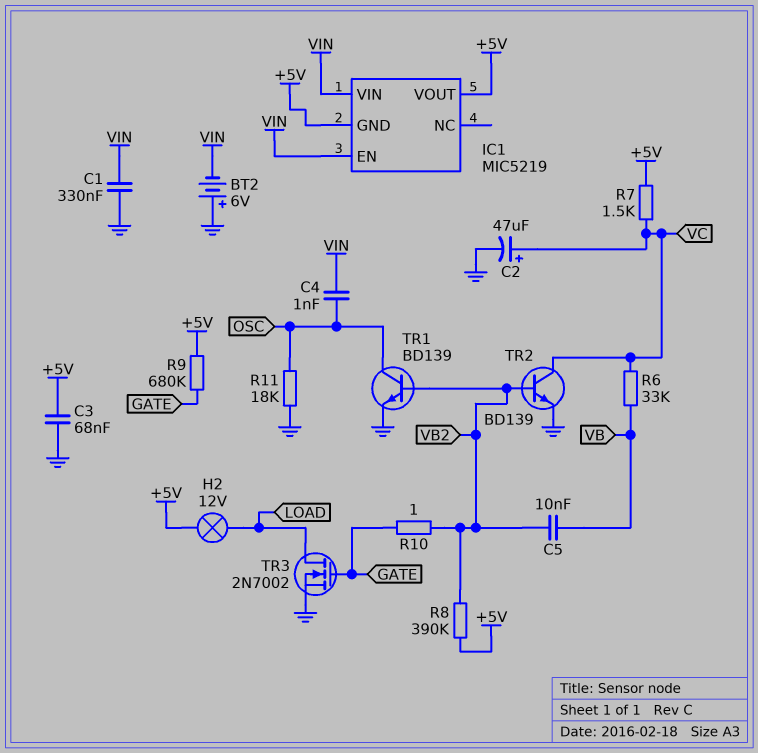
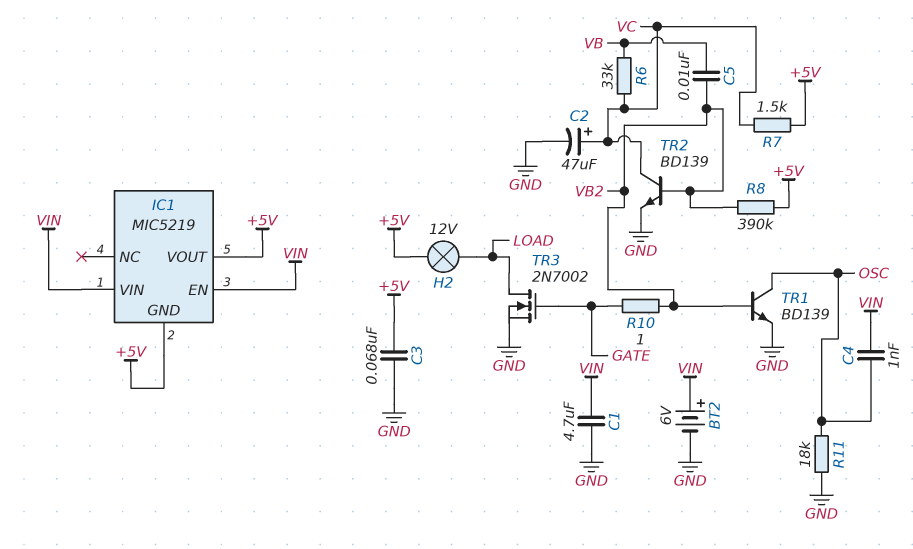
BT2: 6V (plus GND, minus VIN) -> 6V (plus VIN, minus GND)
C1: 330nF (GND, VIN) -> 4.7uF (GND, VIN)
R9: 680k (+5V, GATE) -> none

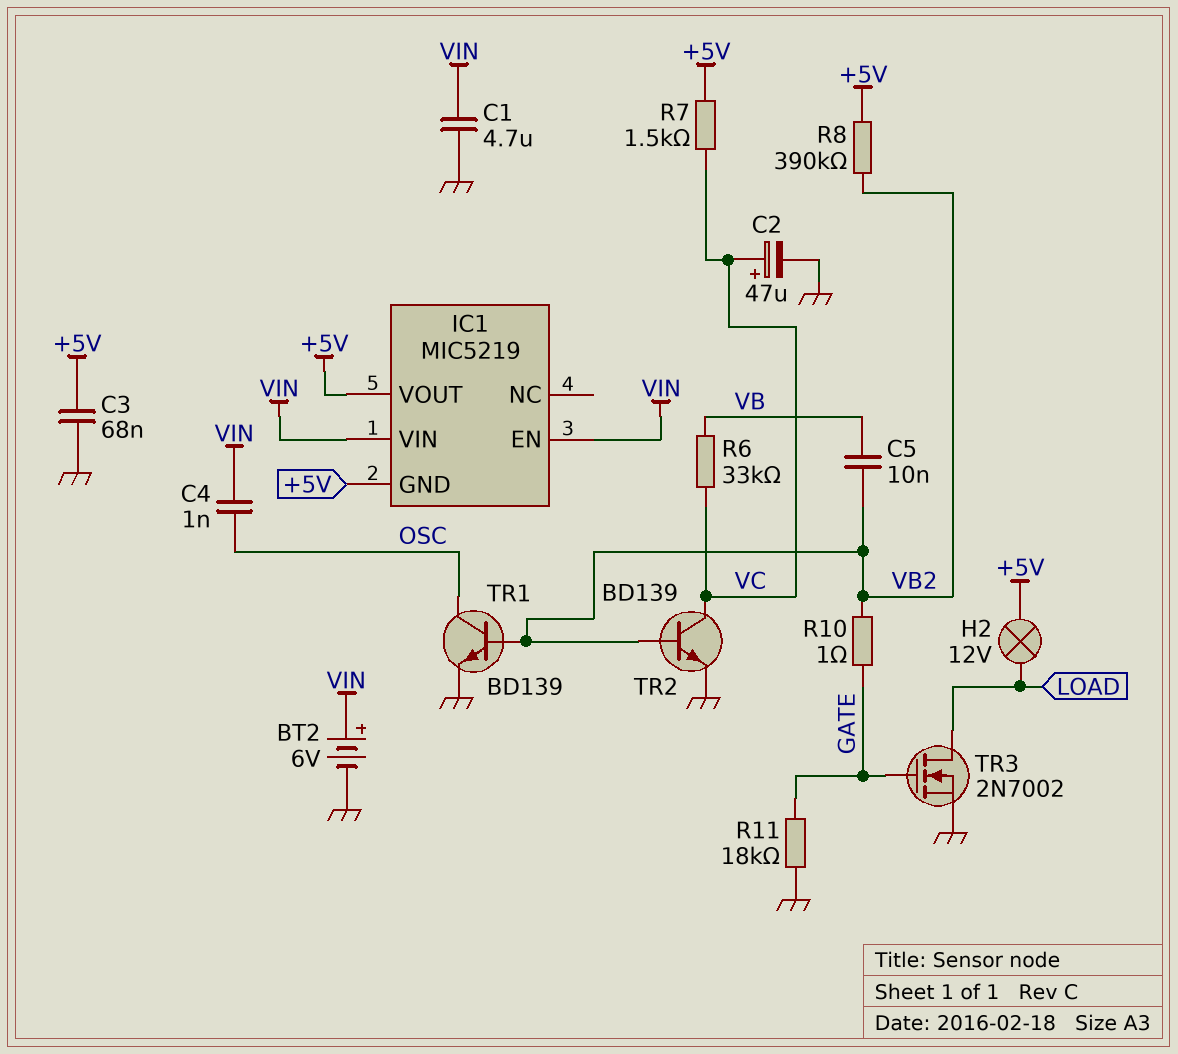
R11: 18k (GND, OSC) -> 18k (GATE, GND)

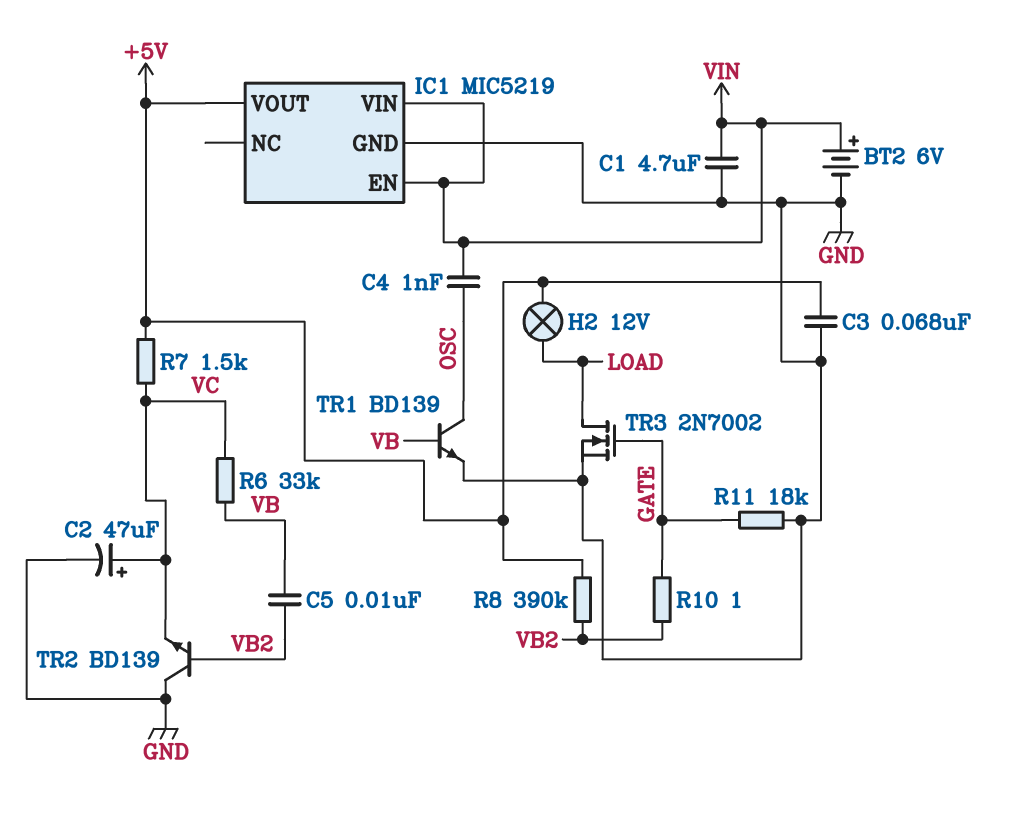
IC1 pin GND: +5V -> GND
TR1: NPN BD139 (B VB2, C OSC, E GND) -> NPN BD139 (B VB, C OSC, E GND)
TR2: NPN BD139 (B VB2, C VC, E GND) -> NPN BD139 (B VB2, C GND, E VC)

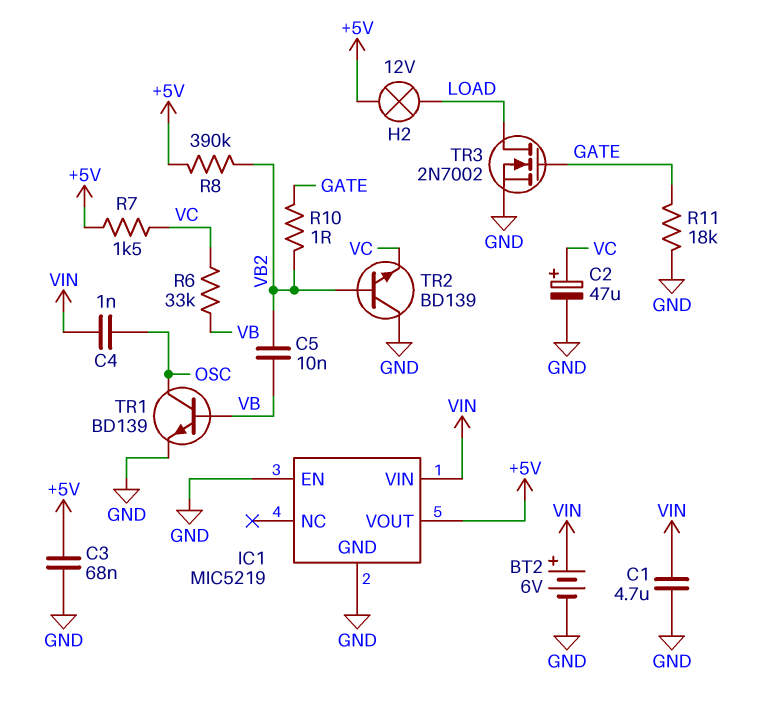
IC1 pin EN: VIN -> GND

